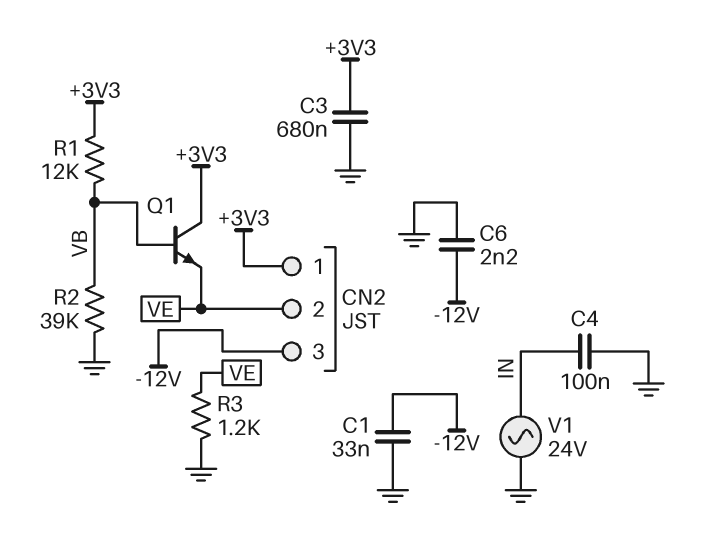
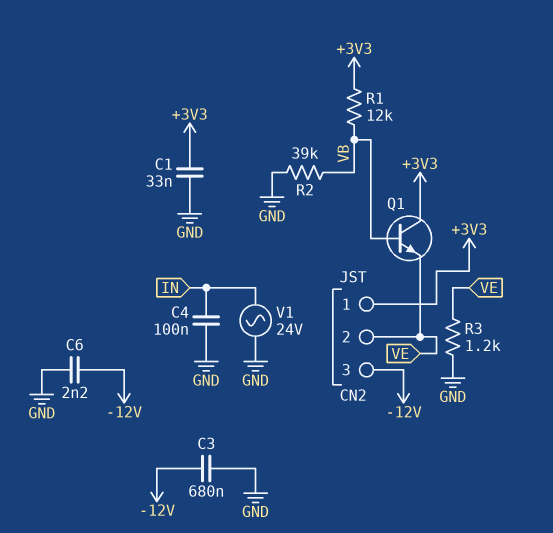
C1: 33nF (-12V, GND) -> 33nF (+3V3, GND)
C3: 680nF (+3V3, GND) -> 680nF (-12V, GND)

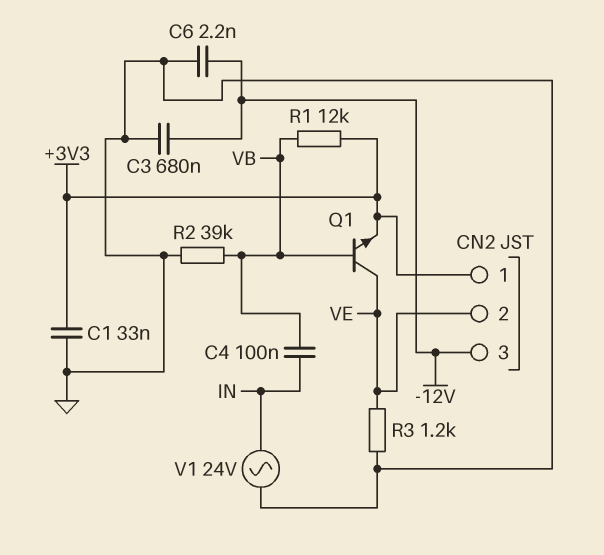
C4: 100nF (GND, IN) -> 100nF (IN, VB)
Q1: NPN (B VB, C +3V3, E VE) -> NPN (B VB, C VE, E +3V3)

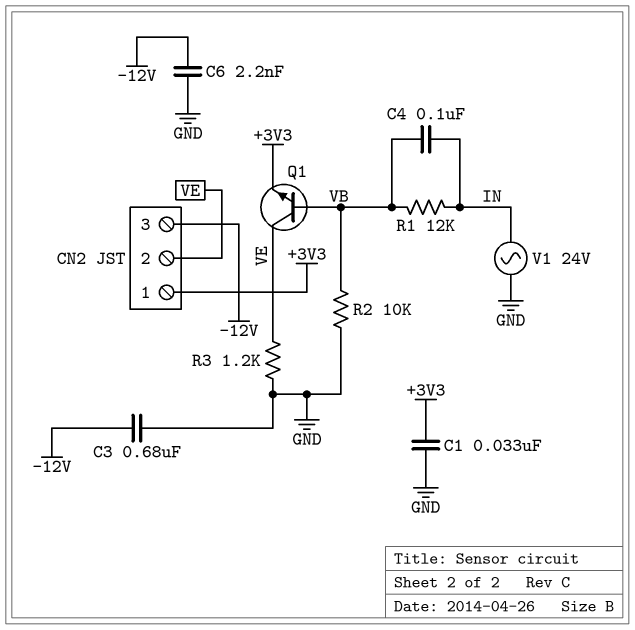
R1: 12k (+3V3, VB) -> 12k (IN, VB)
R2: 39k (GND, VB) -> 10k (GND, VB)

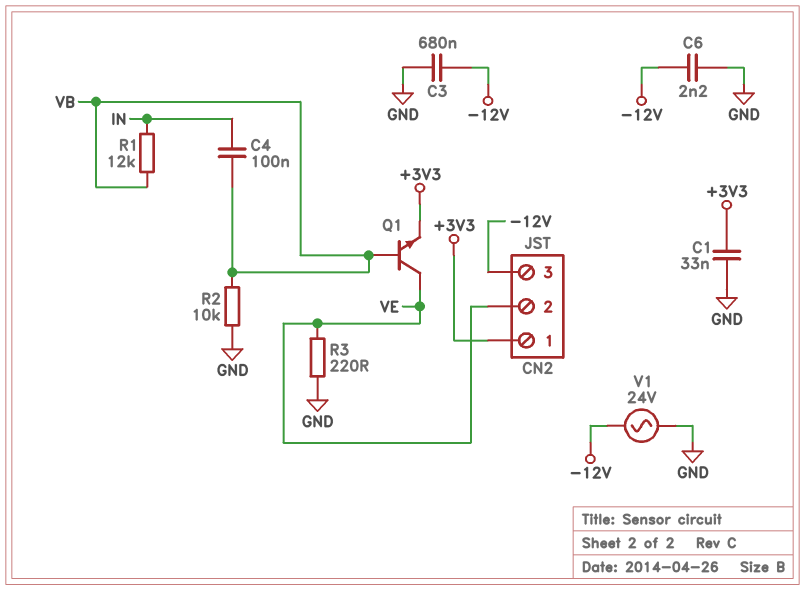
R3: 1.2k (GND, VE) -> 220 (GND, VE)
V1: AC 24V (GND, IN) -> AC 24V (-12V, GND)

